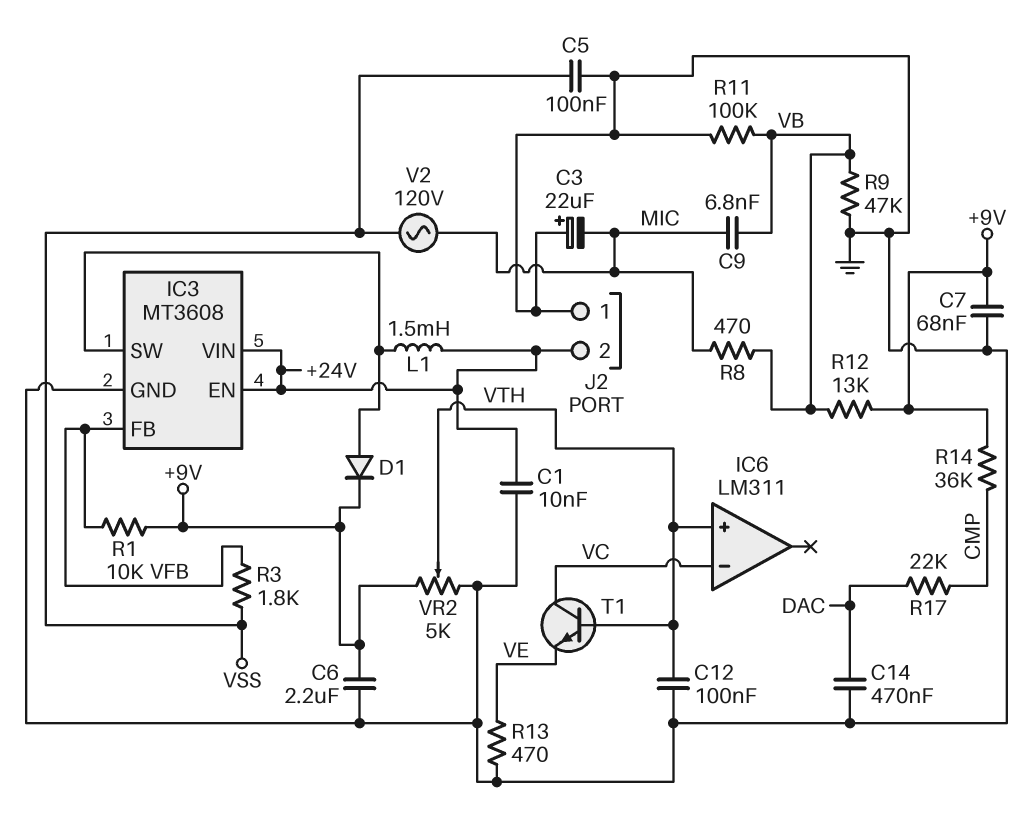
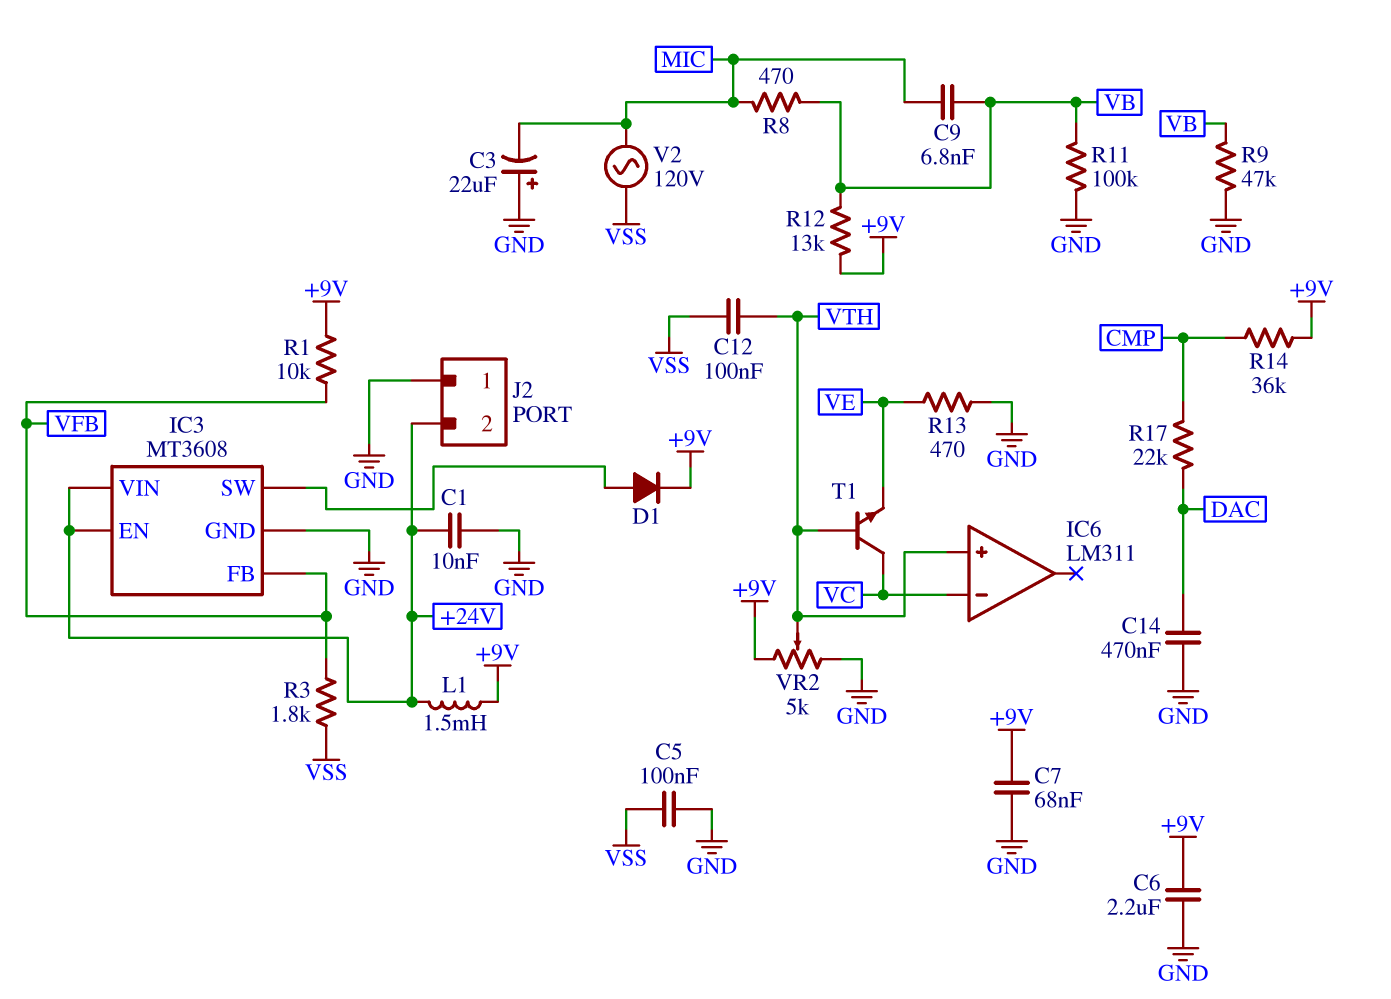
C12: 100nF (GND, VTH) -> 100nF (VSS, VTH)
L1: 1.5mH (+24V, IC3/SW) -> 1.5mH (+9V, +24V)

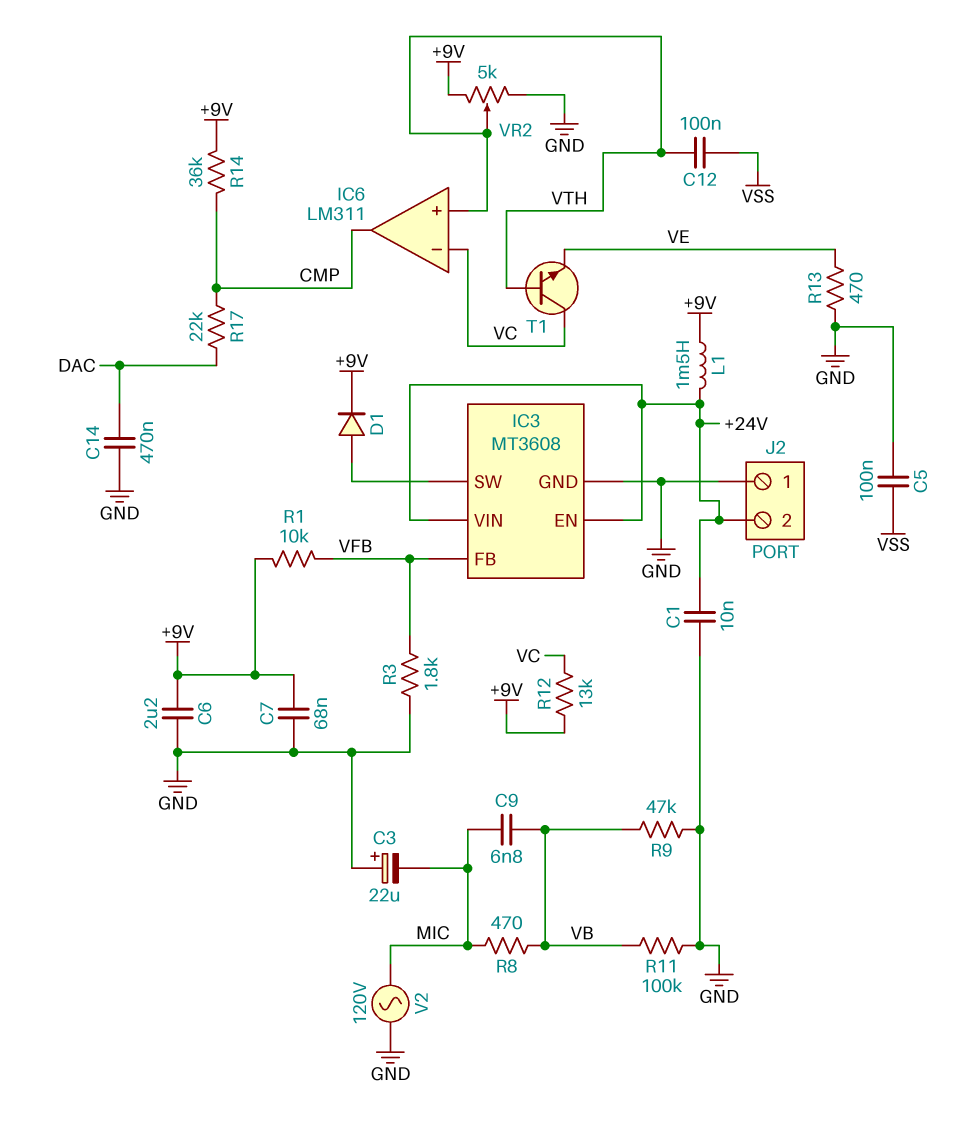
IC6 pin out: none -> CMP
R3: 1.8k (VFB, VSS) -> 1.8k (GND, VFB)
R12: 13k (+9V, VB) -> 13k (+9V, VC)
V2: AC 120V (MIC, VSS) -> AC 120V (GND, MIC)

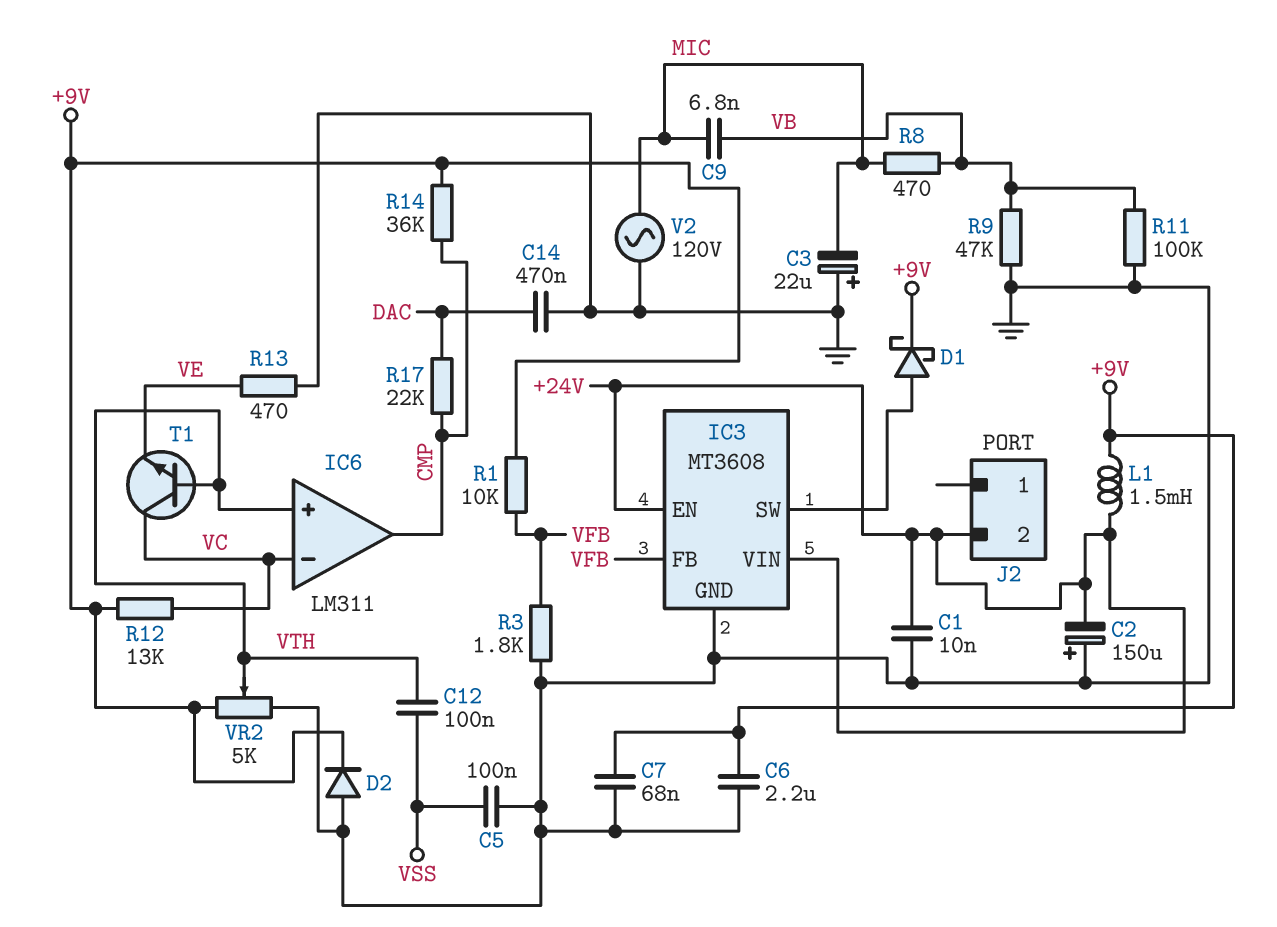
C2: none -> 150uF (plus GND, minus +24V)
D1: diode (A IC3/SW, K +9V) -> schottky (A IC3/SW, K +9V)
D2: none -> diode (A GND, K +9V)
J2 pin 1: GND -> none

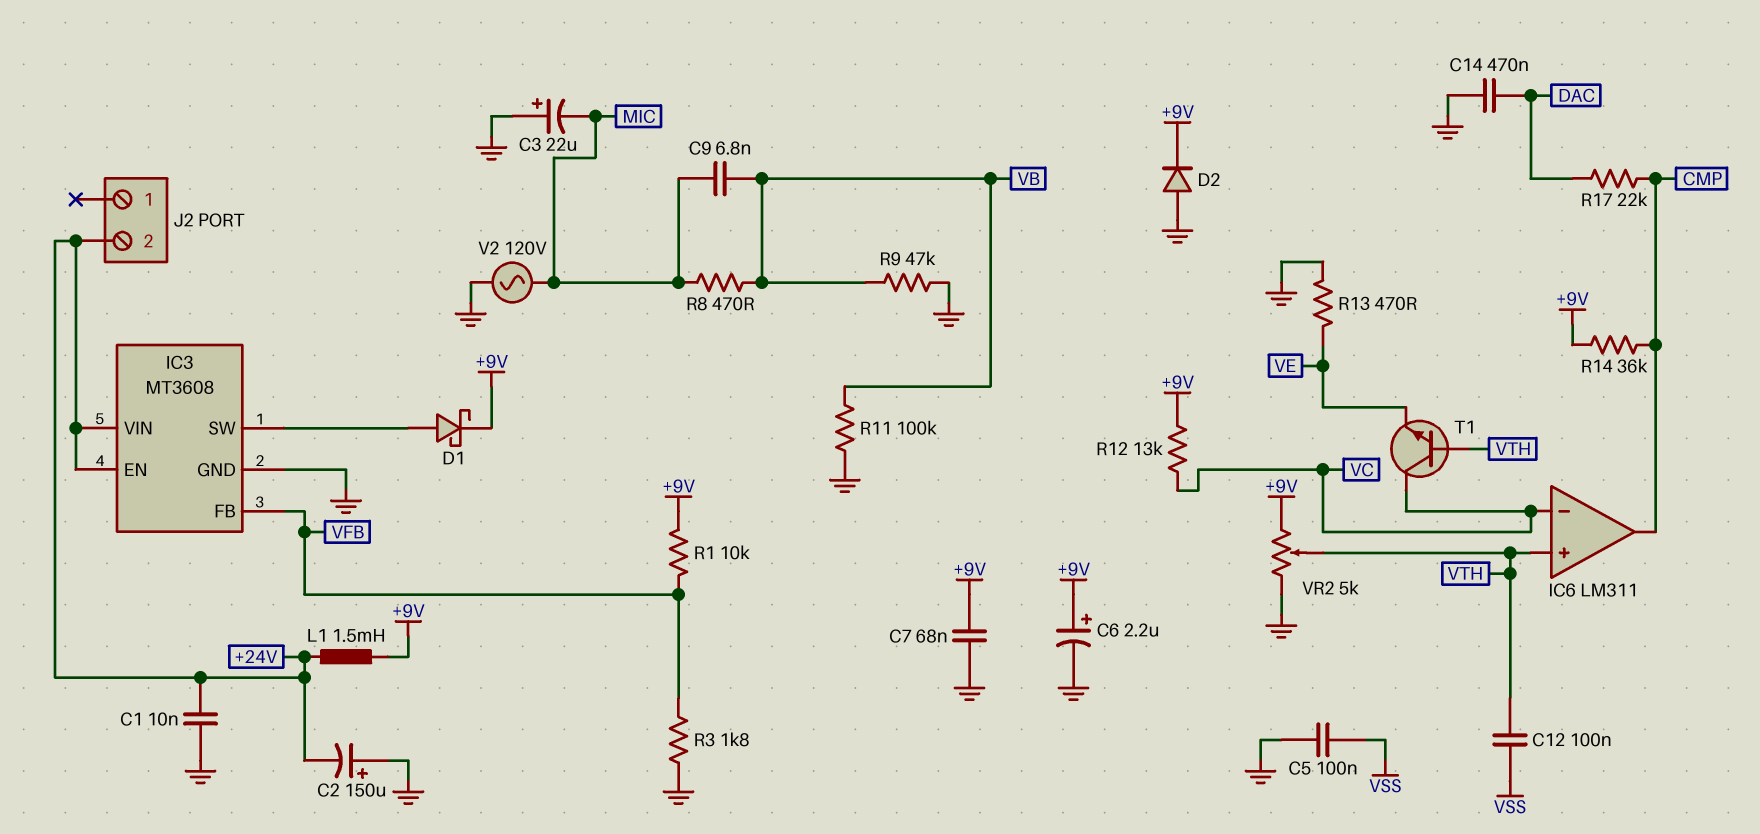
C6: 2.2uF (+9V, GND) -> 2.2uF (plus +9V, minus GND)

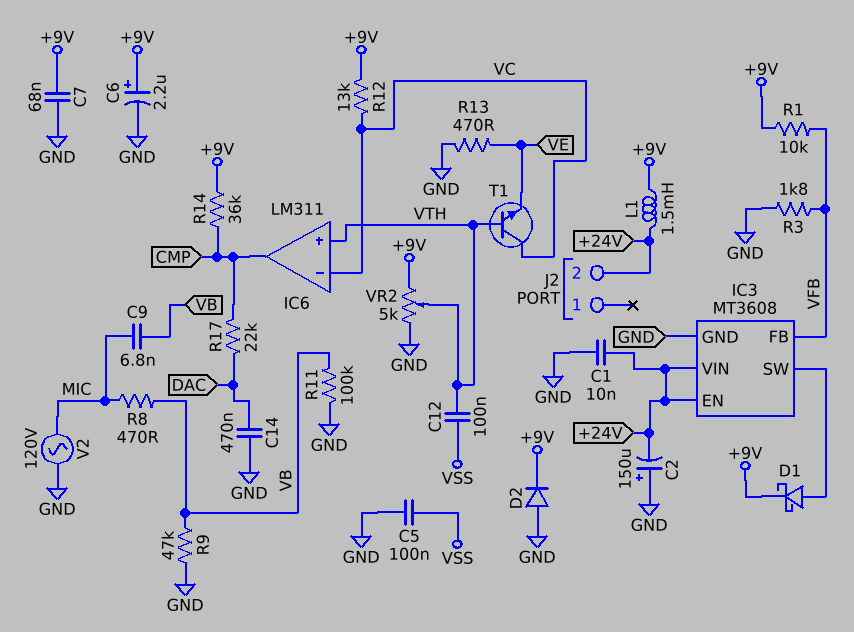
C3: 22uF (plus GND, minus MIC) -> none

